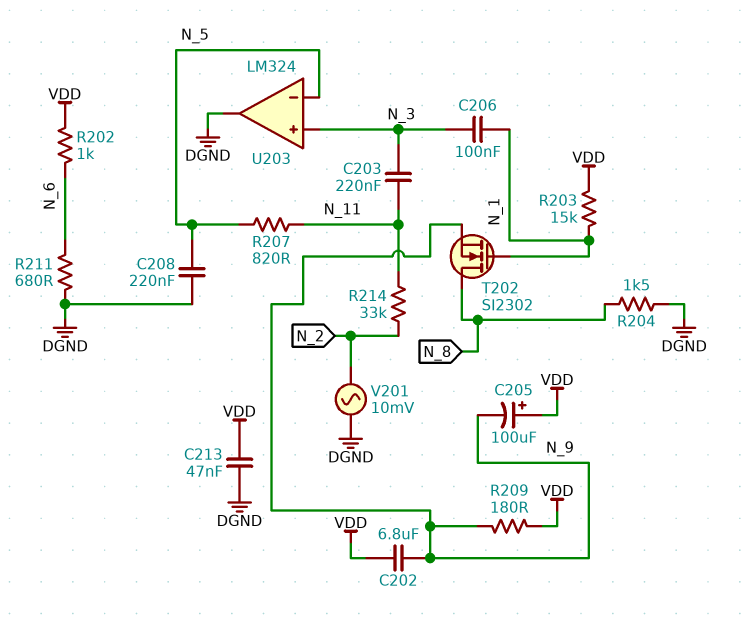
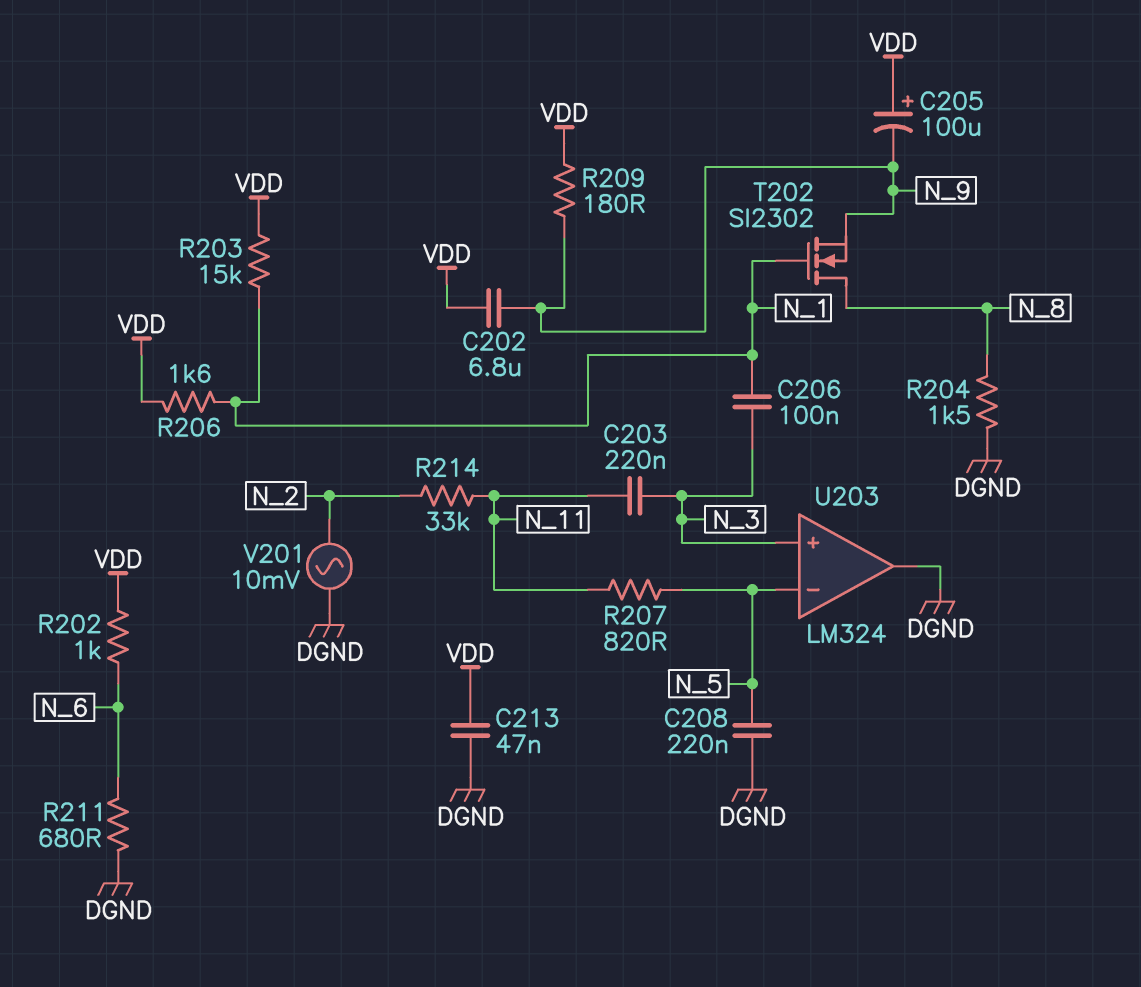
R206: none -> 1.6k (N_1, VDD)

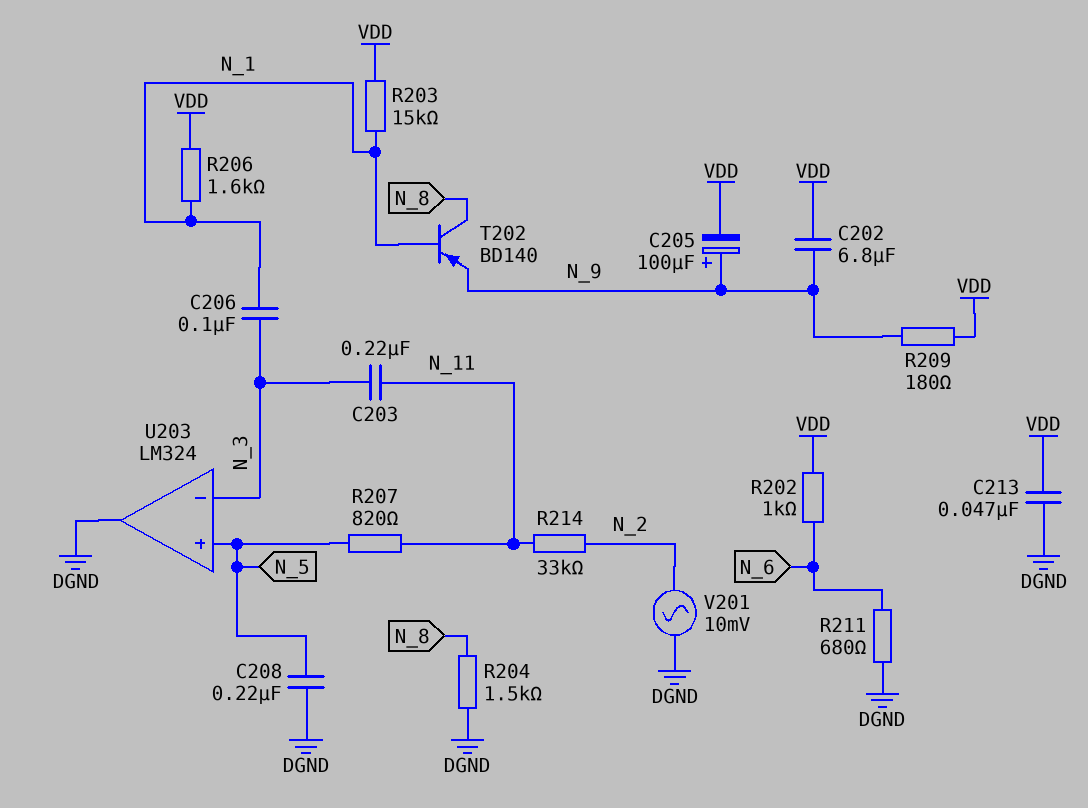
C205: 100uF (plus VDD, minus N_9) -> 100uF (plus N_9, minus VDD)
T202: NMOS SI2302 (G N_1, D N_8, S N_9) -> PNP BD140 (B N_1, C N_8, E N_9)
U203 pin in+: N_3 -> N_5
U203 pin in-: N_5 -> N_3

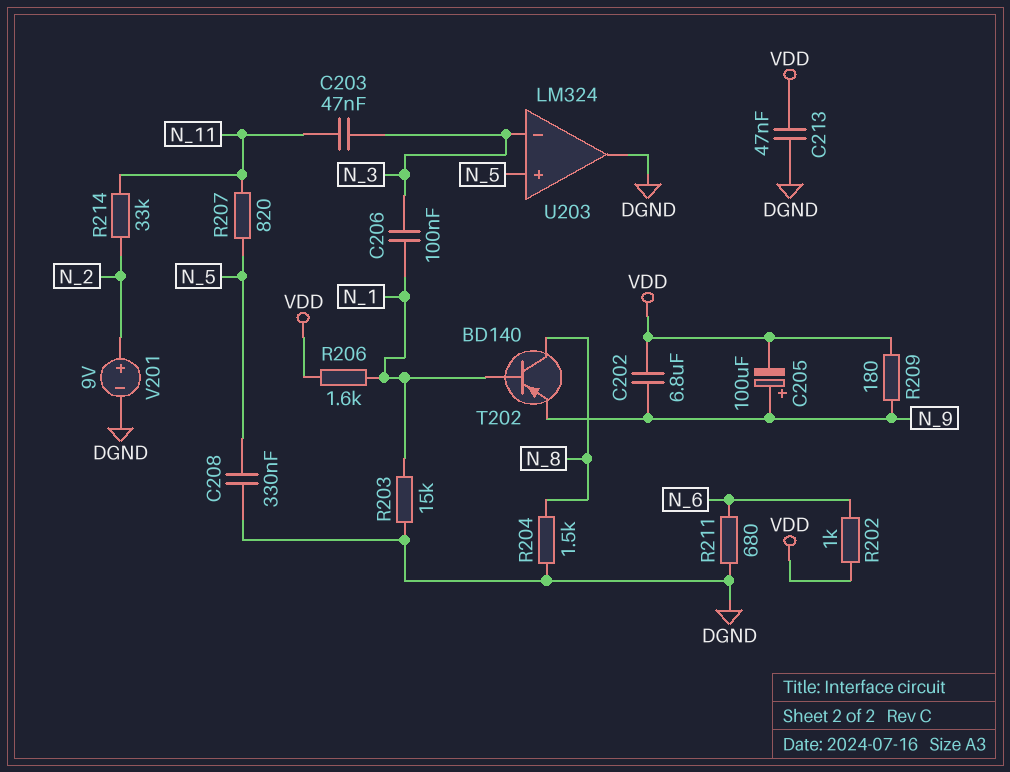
C203: 220nF (N_3, N_11) -> 47nF (N_3, N_11)
C208: 220nF (DGND, N_5) -> 330nF (DGND, N_5)
R203: 15k (N_1, VDD) -> 15k (DGND, N_1)
V201: AC 10mV (DGND, N_2) -> 9V (plus N_2, minus DGND)

